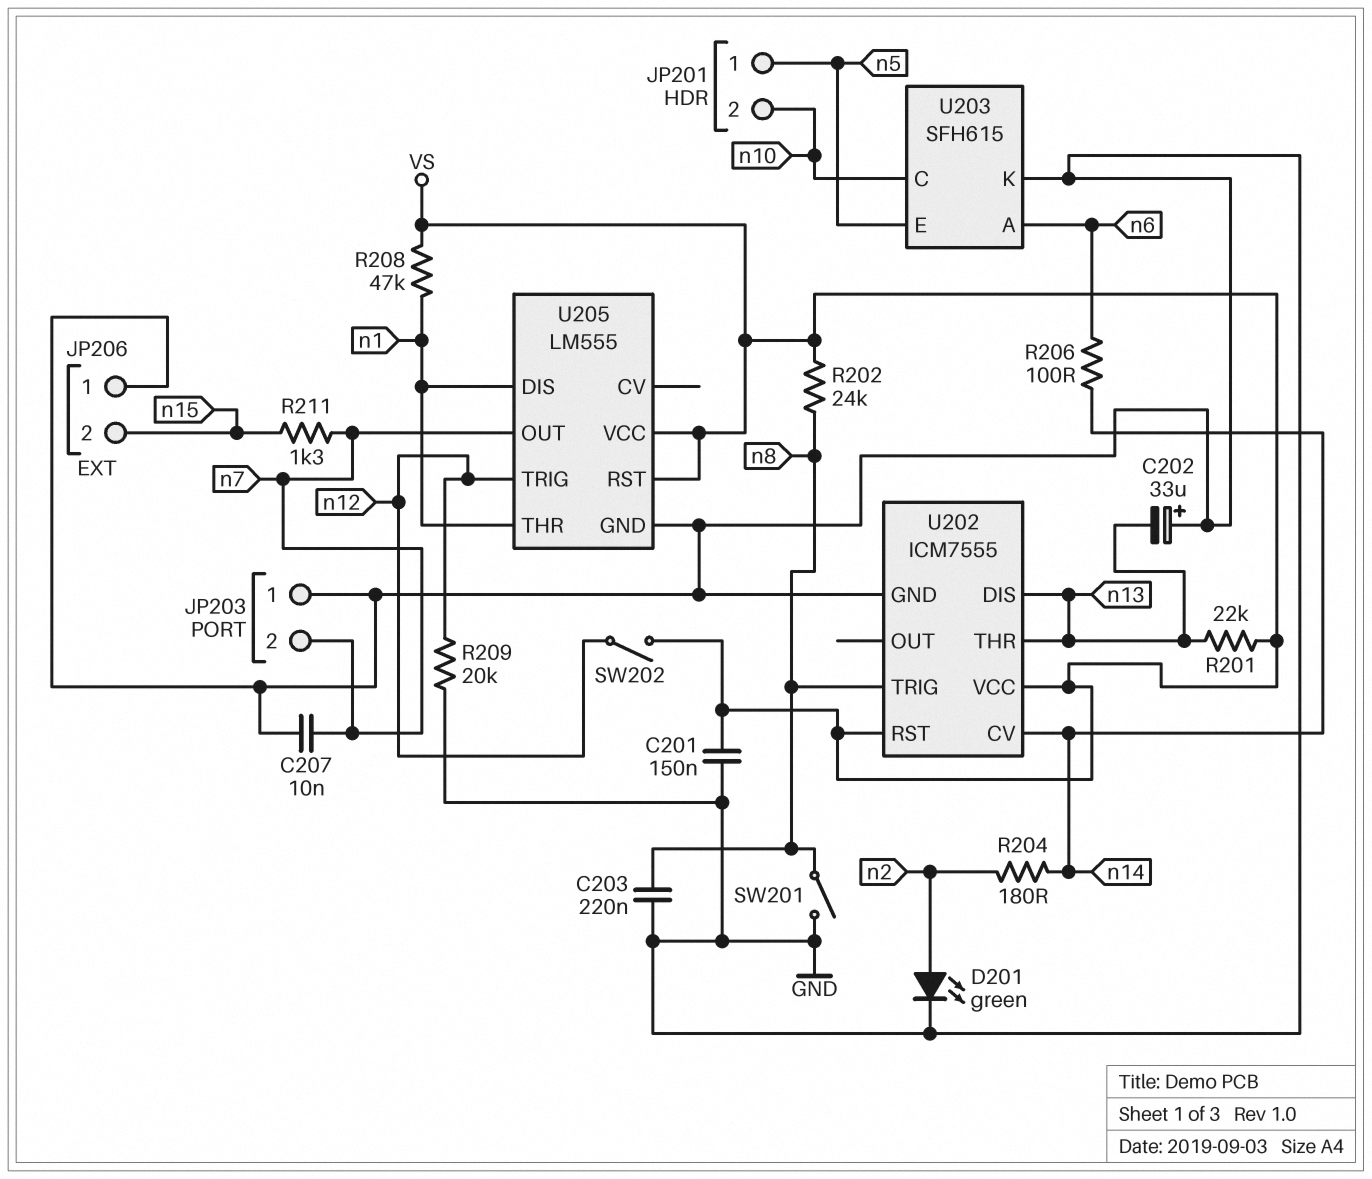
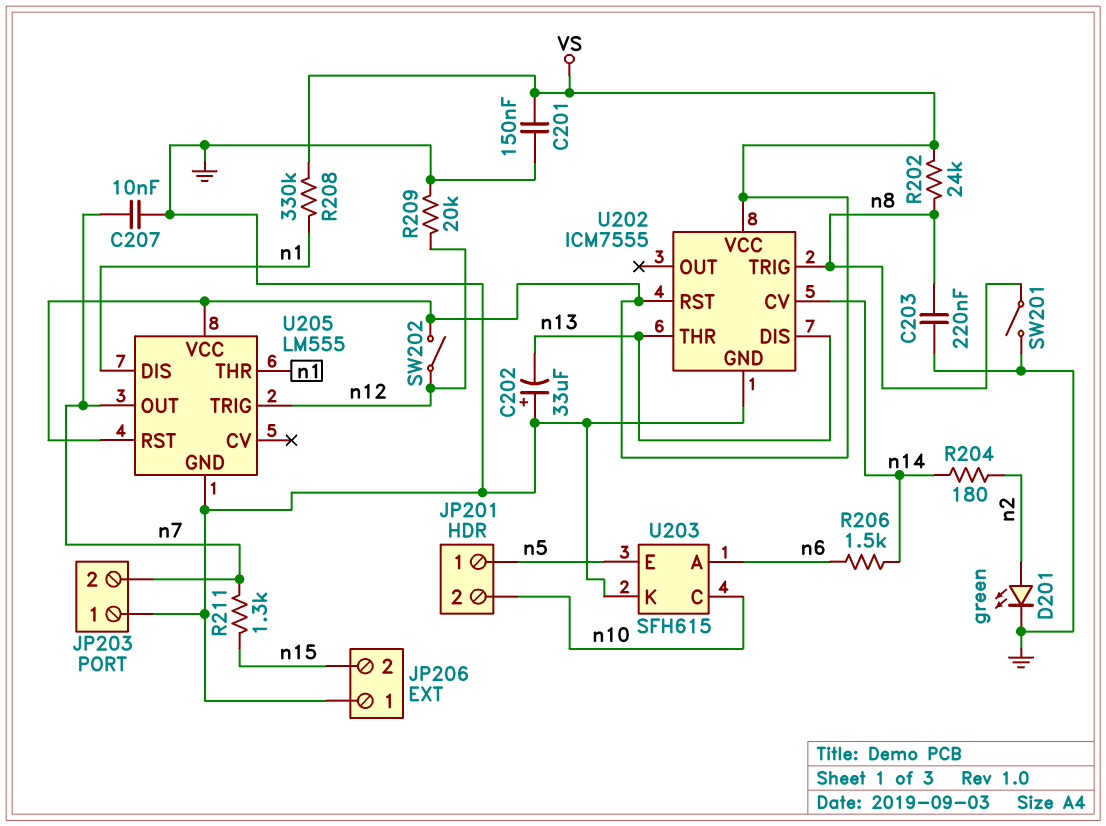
R201: 22k (VS, n13) -> none
R206: 100 (n6, n14) -> 1.5k (n6, n14)
R208: 47k (VS, n1) -> 330k (VS, n1)

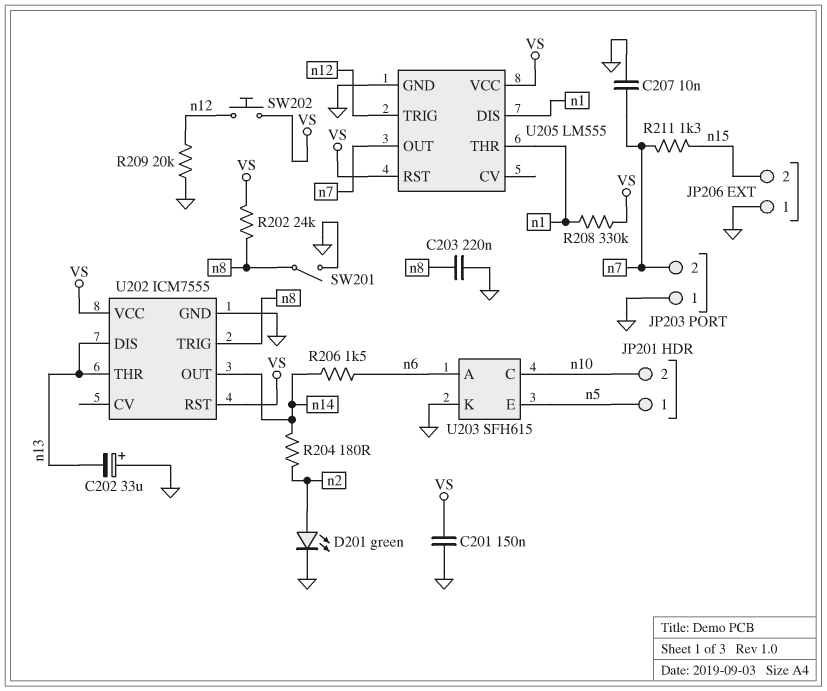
SW202: switch (VS, n12) -> button (VS, n12)
U202 pin CV: n14 -> none
U202 pin OUT: none -> n14

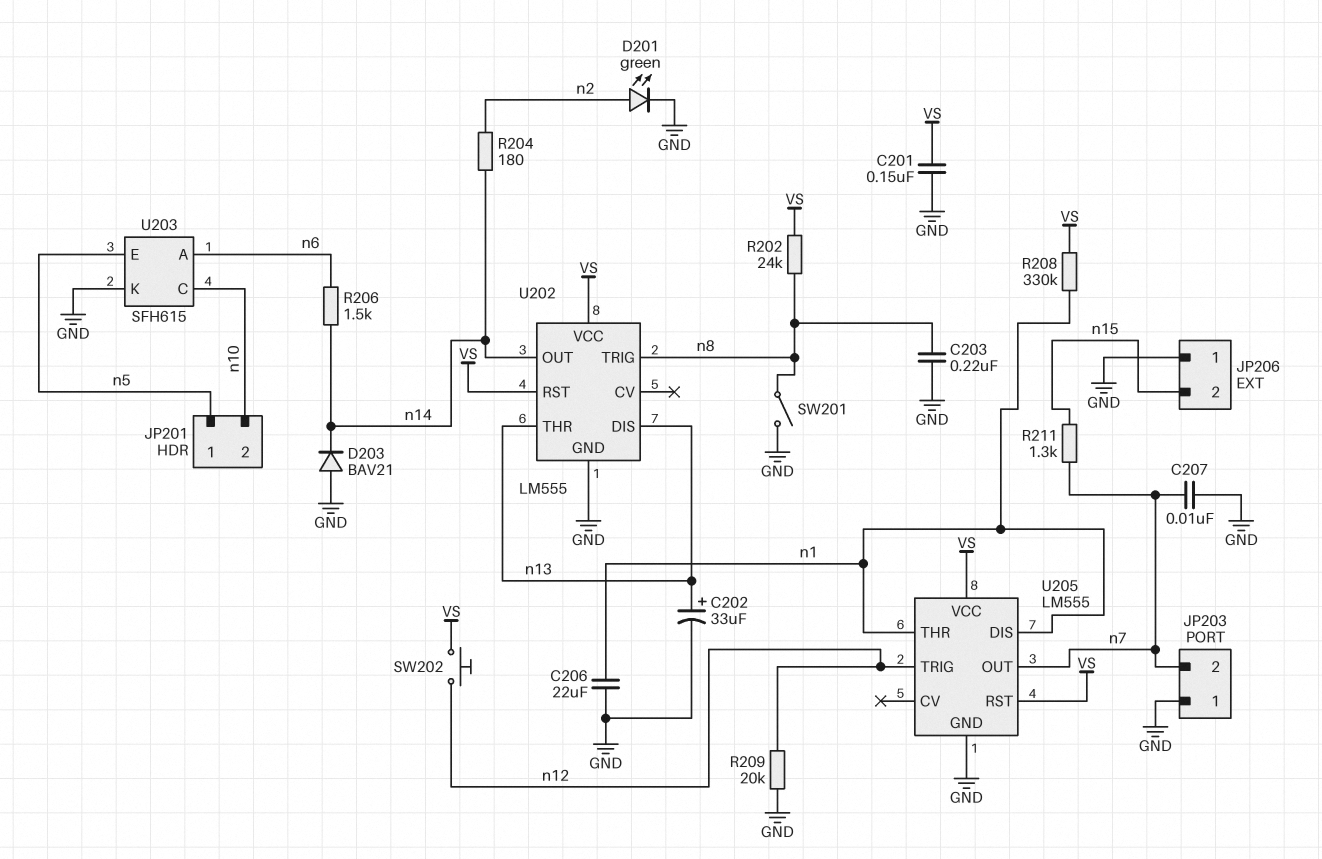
C202: 33uF (plus GND, minus n13) -> 33uF (plus n13, minus GND)
C206: none -> 22uF (GND, n1)
D203: none -> diode BAV21 (A GND, K n14)
U202: ICM7555 -> LM555

